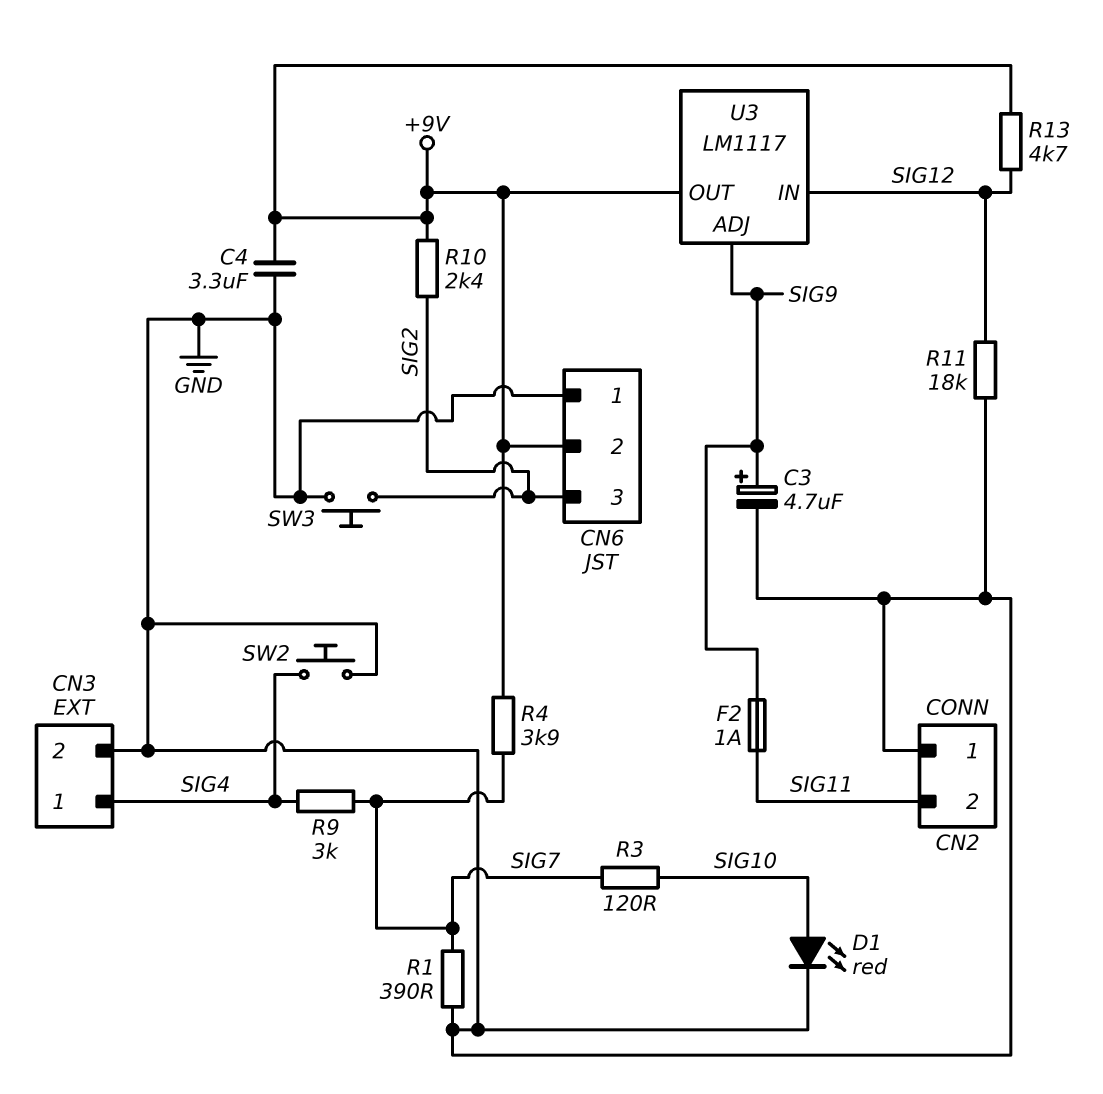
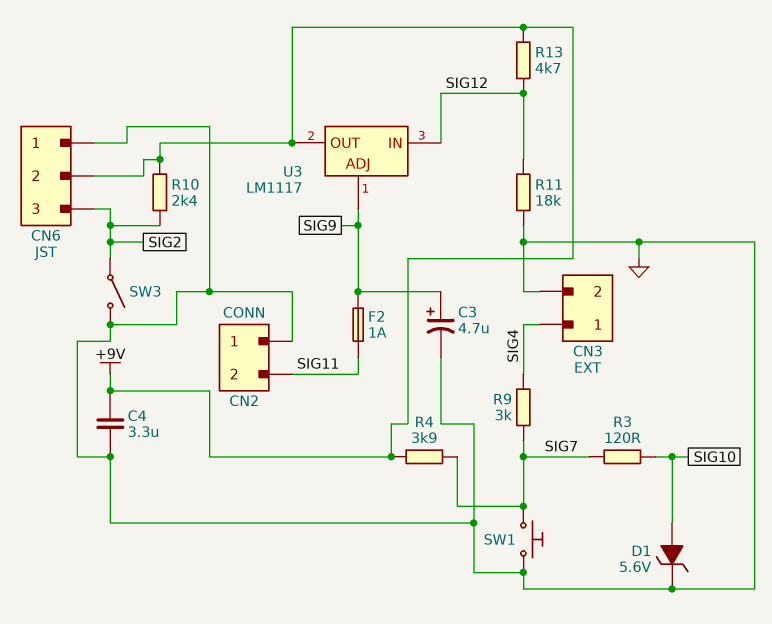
D1: LED red (A SIG10, K GND) -> zener 5.6V (A SIG10, K GND)
R1: 390 (GND, SIG7) -> none
SW1: none -> button (GND, SIG7)
SW2: button (GND, SIG4) -> none
SW3: button (GND, SIG2) -> switch (GND, SIG2)

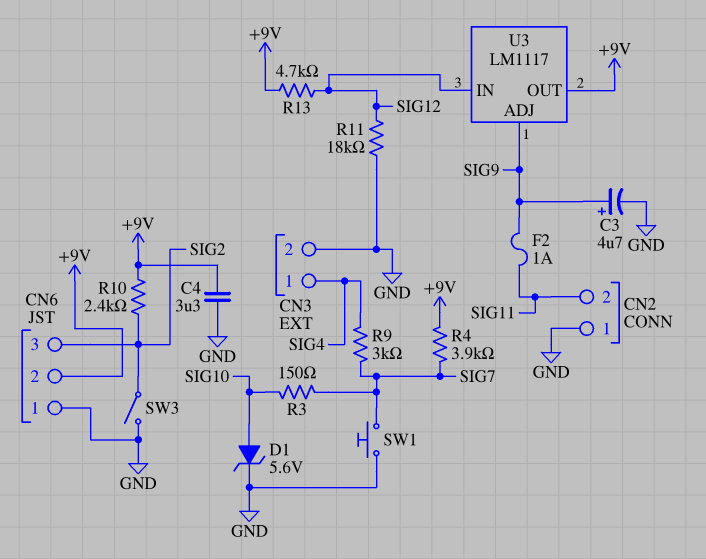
R3: 120 (SIG7, SIG10) -> 150 (SIG7, SIG10)

